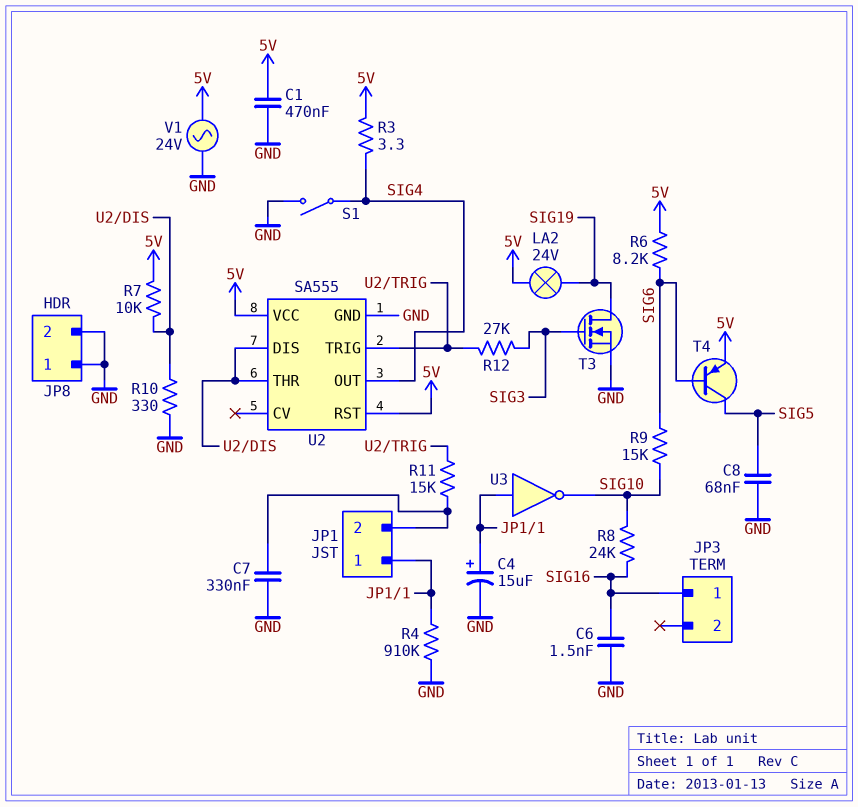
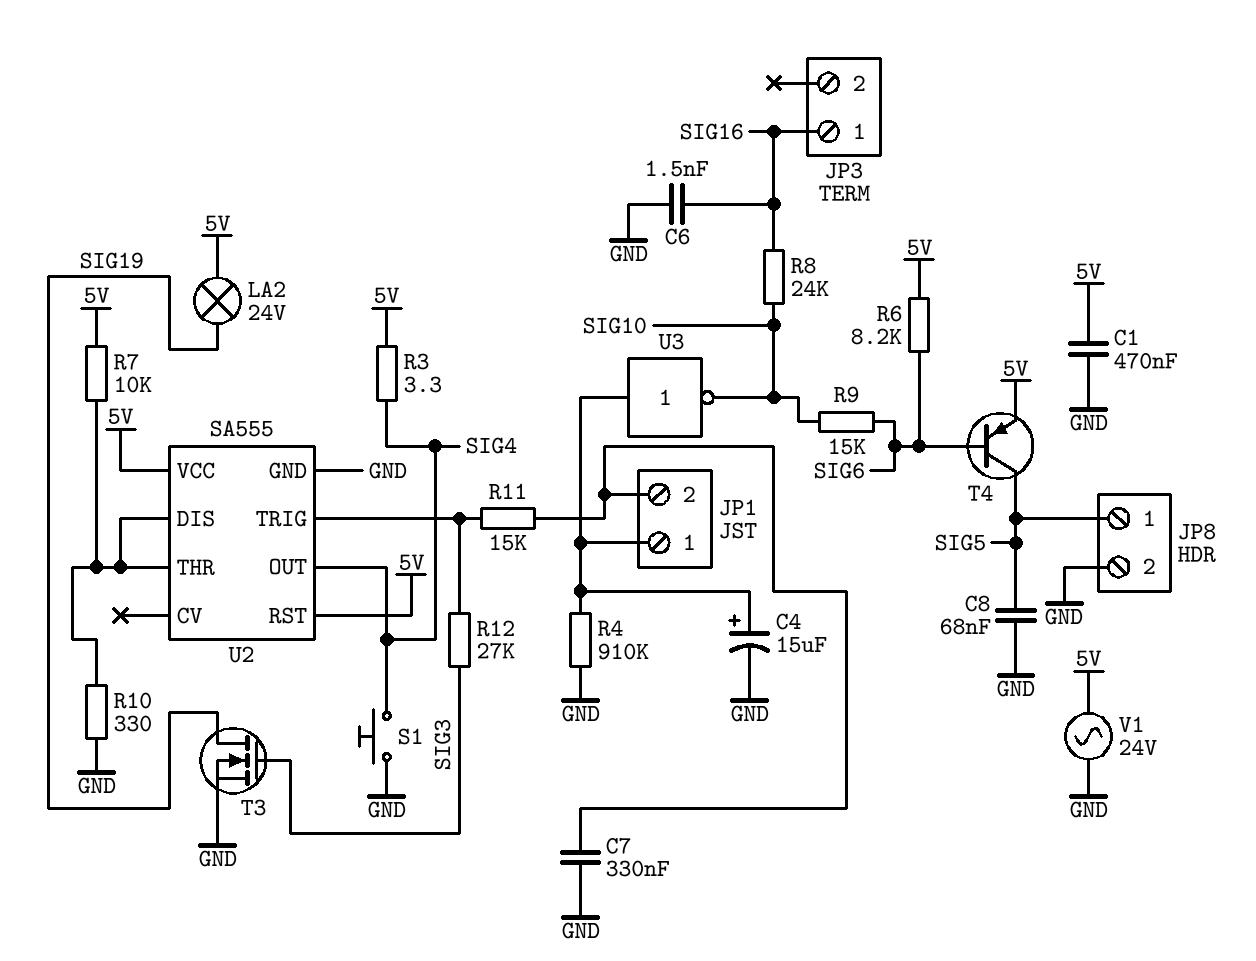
JP8 pin 1: GND -> SIG5
S1: switch (GND, SIG4) -> button (GND, SIG4)

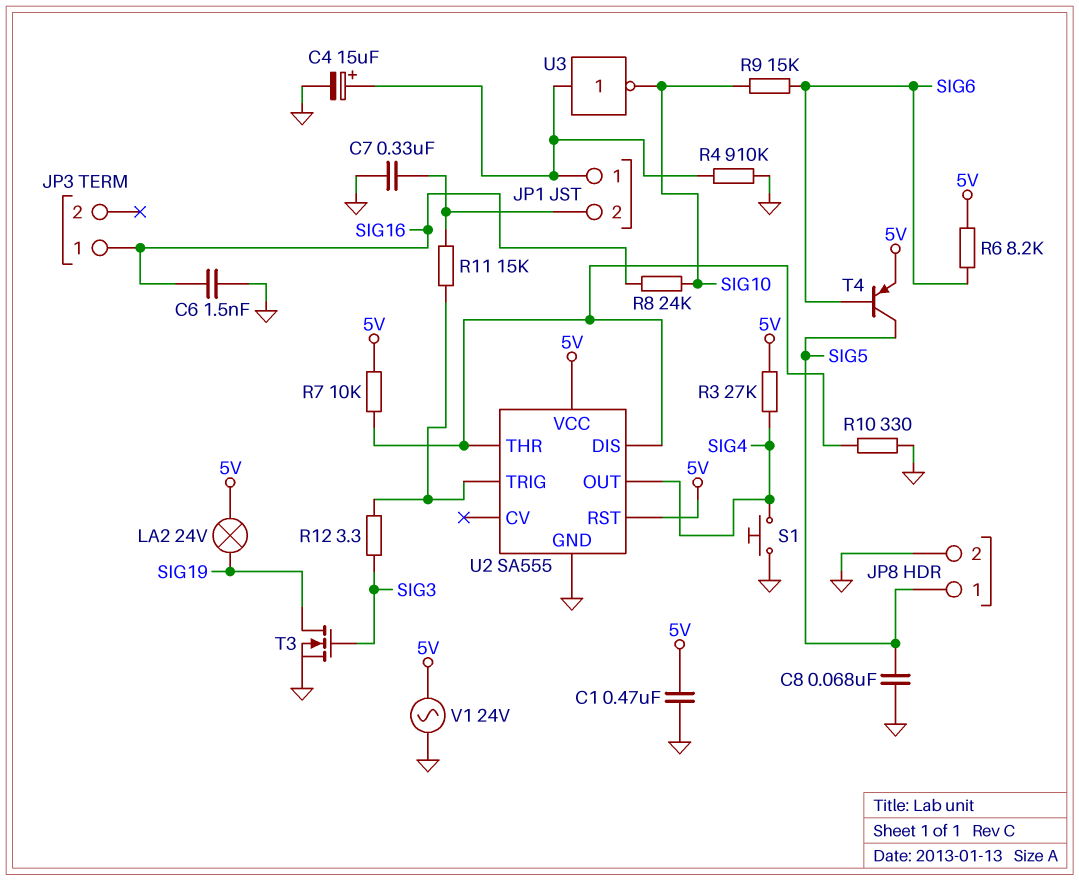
R3: 3.3 (5V, SIG4) -> 27k (5V, SIG4)
R12: 27k (SIG3, U2/TRIG) -> 3.3 (SIG3, U2/TRIG)

